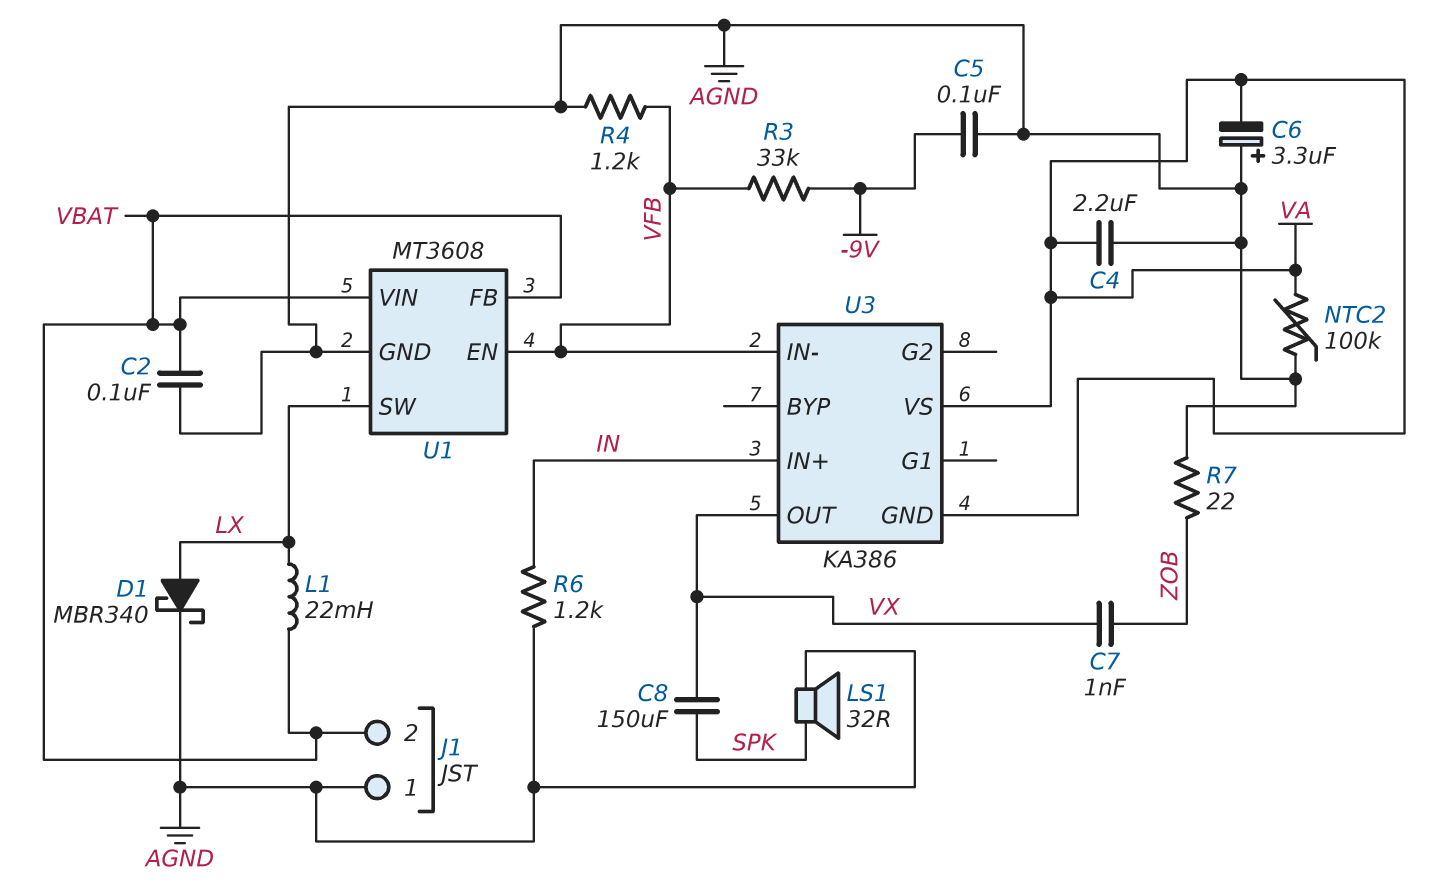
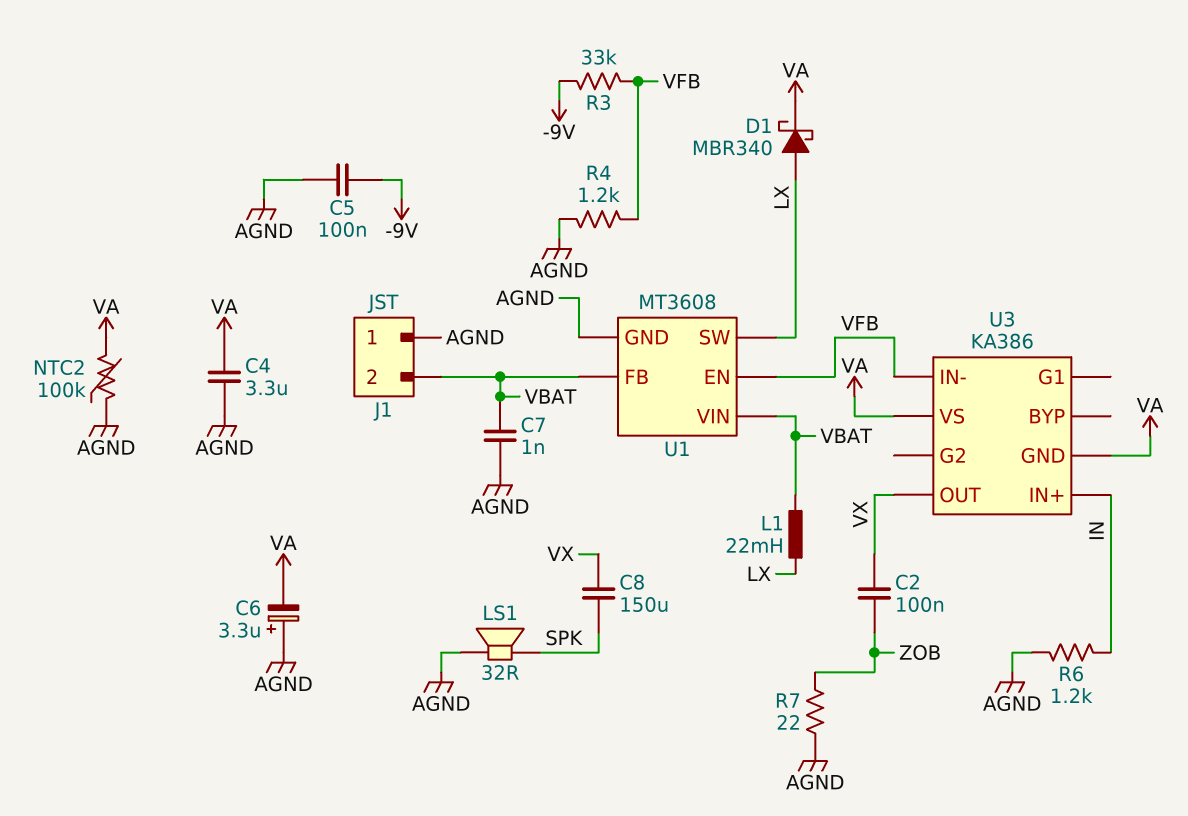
C2: 100nF (AGND, VBAT) -> 100nF (VX, ZOB)
C4: 2.2uF (AGND, VA) -> 3.3uF (AGND, VA)
C7: 1nF (VX, ZOB) -> 1nF (AGND, VBAT)
D1: schottky MBR340 (A LX, K AGND) -> schottky MBR340 (A LX, K VA)

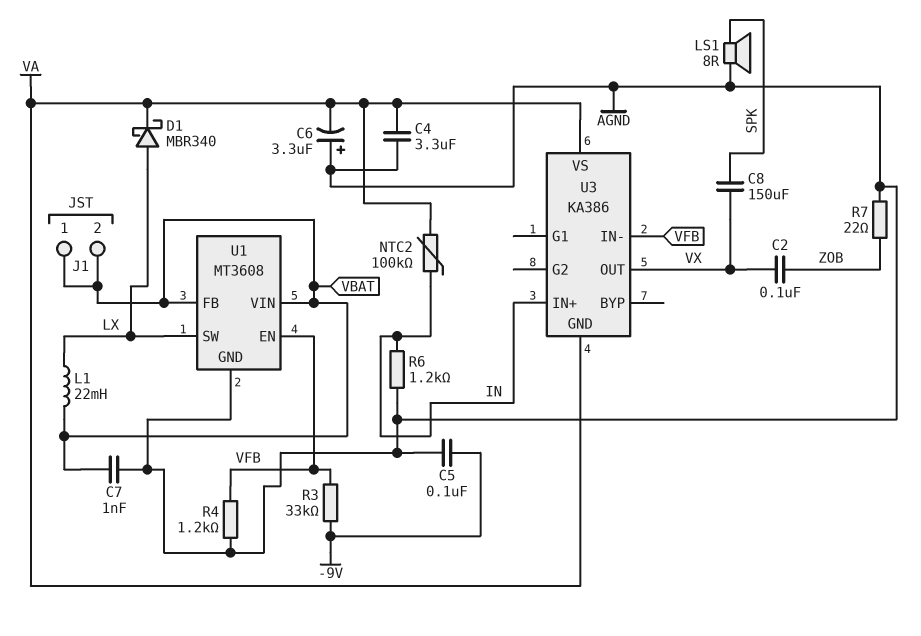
J1 pin 1: AGND -> VBAT
LS1: speaker 32R (AGND, SPK) -> speaker 8R (AGND, SPK)
NTC2: 100k (AGND, VA) -> 100k (IN, VA)

